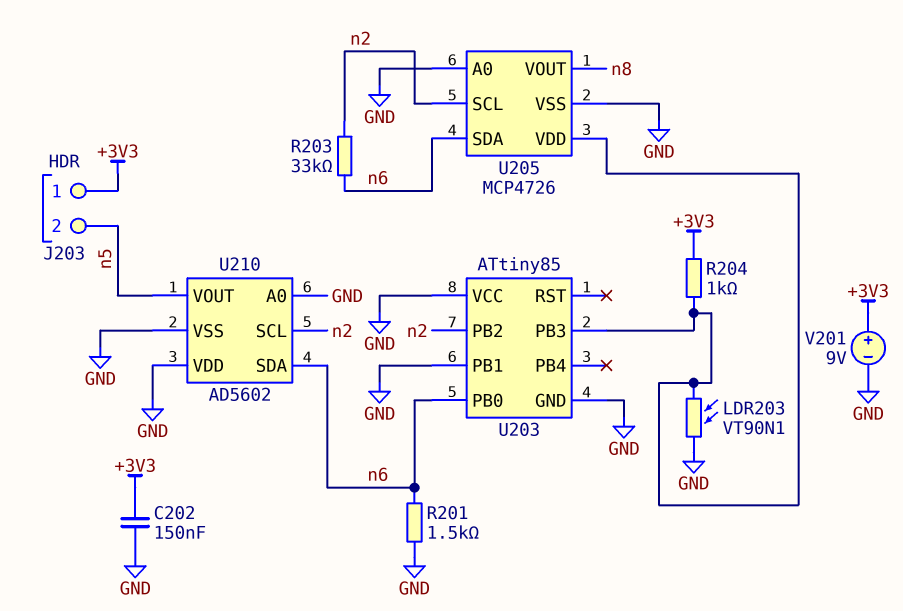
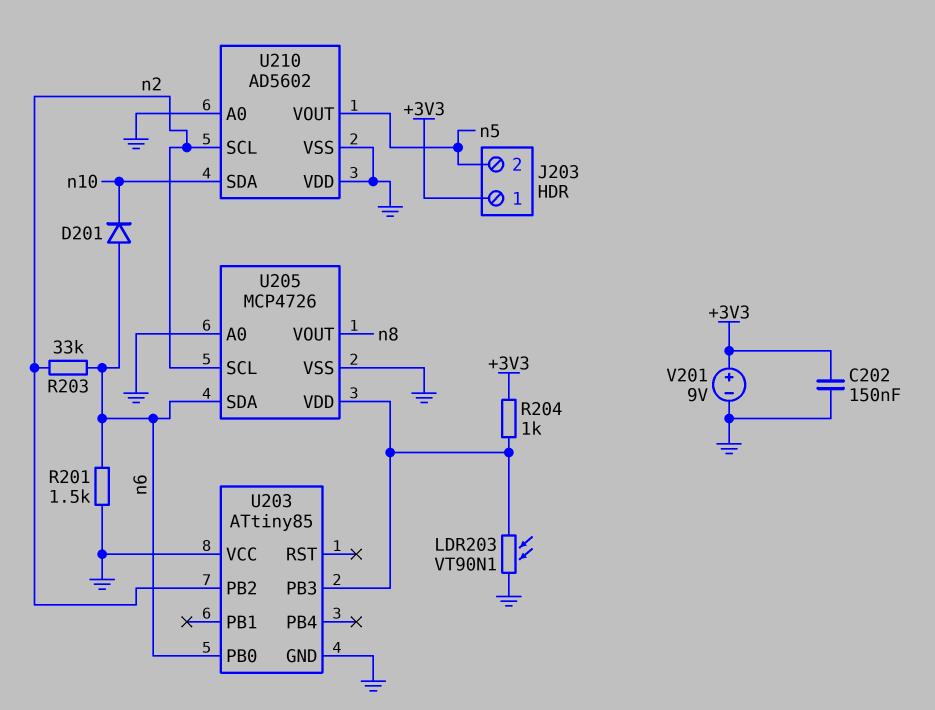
D201: none -> diode (A n6, K n10)
U203 pin PB1: GND -> none
U210 pin SDA: n6 -> n10

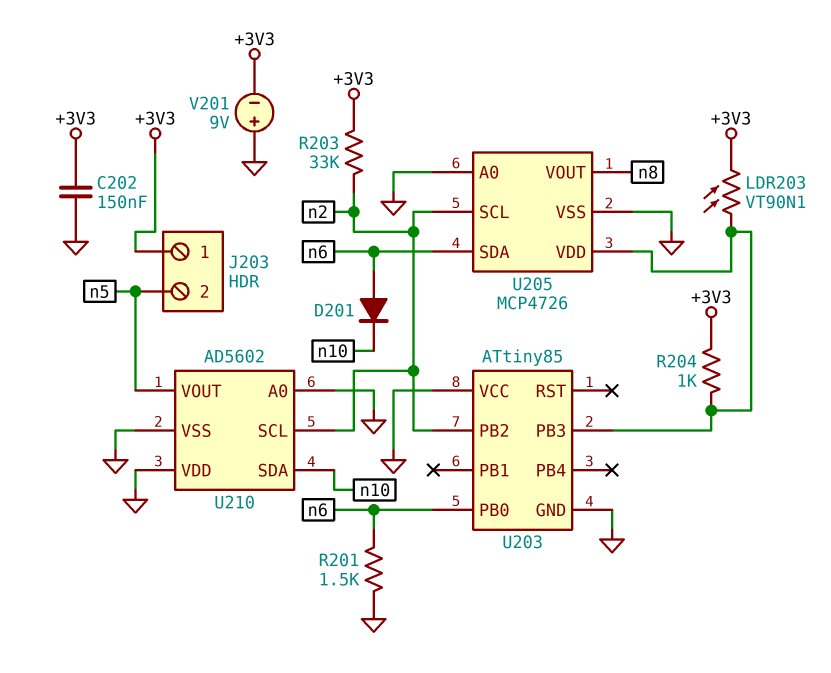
LDR203: VT90N1 (GND, U203/PB3) -> VT90N1 (+3V3, U203/PB3)
R203: 33k (n2, n6) -> 33k (+3V3, n2)
V201: 9V (plus +3V3, minus GND) -> 9V (plus GND, minus +3V3)

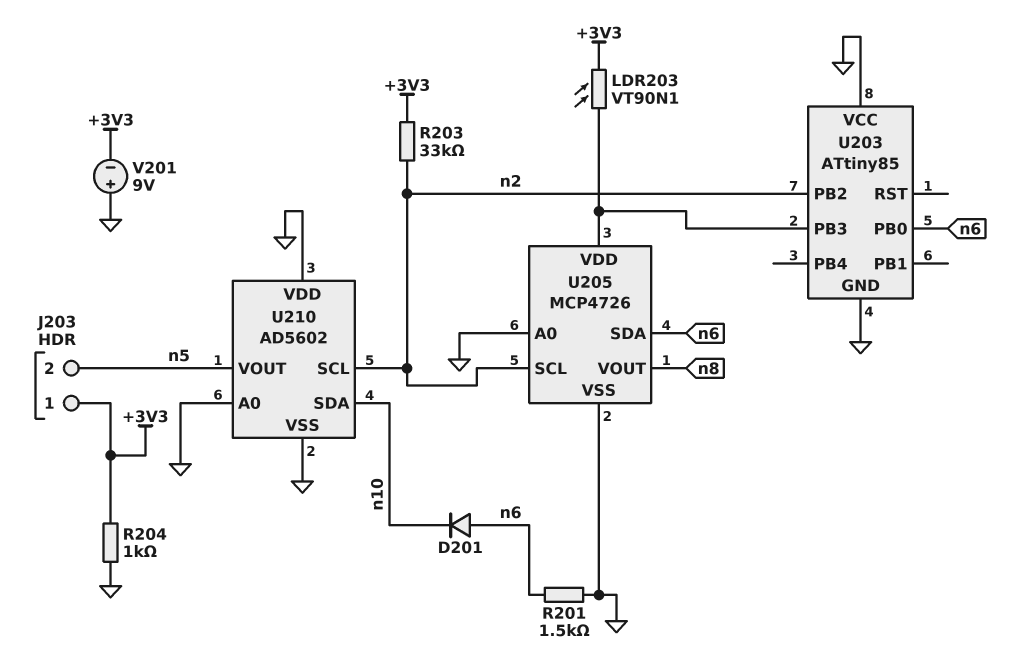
C202: 150nF (+3V3, GND) -> none
R204: 1k (+3V3, U203/PB3) -> 1k (+3V3, GND)

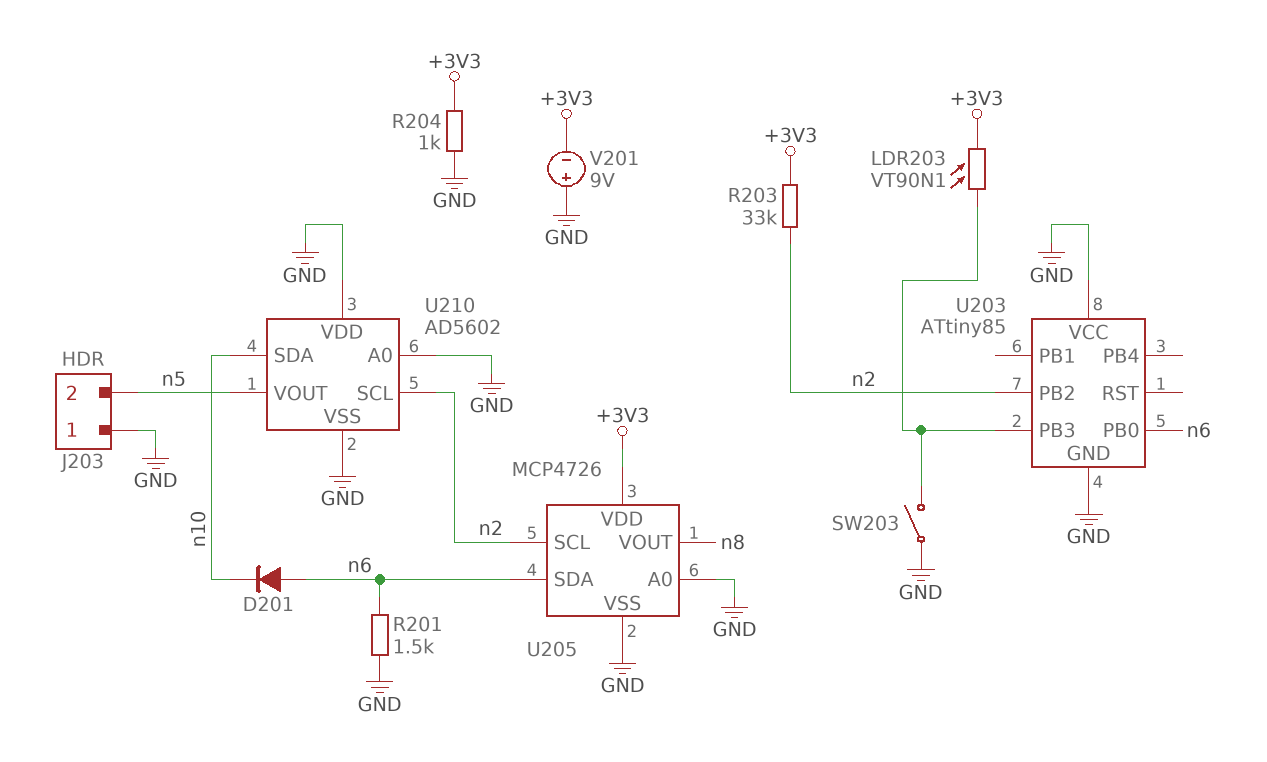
J203 pin 1: +3V3 -> GND
SW203: none -> switch (GND, U203/PB3)
U205 pin VDD: U203/PB3 -> +3V3

